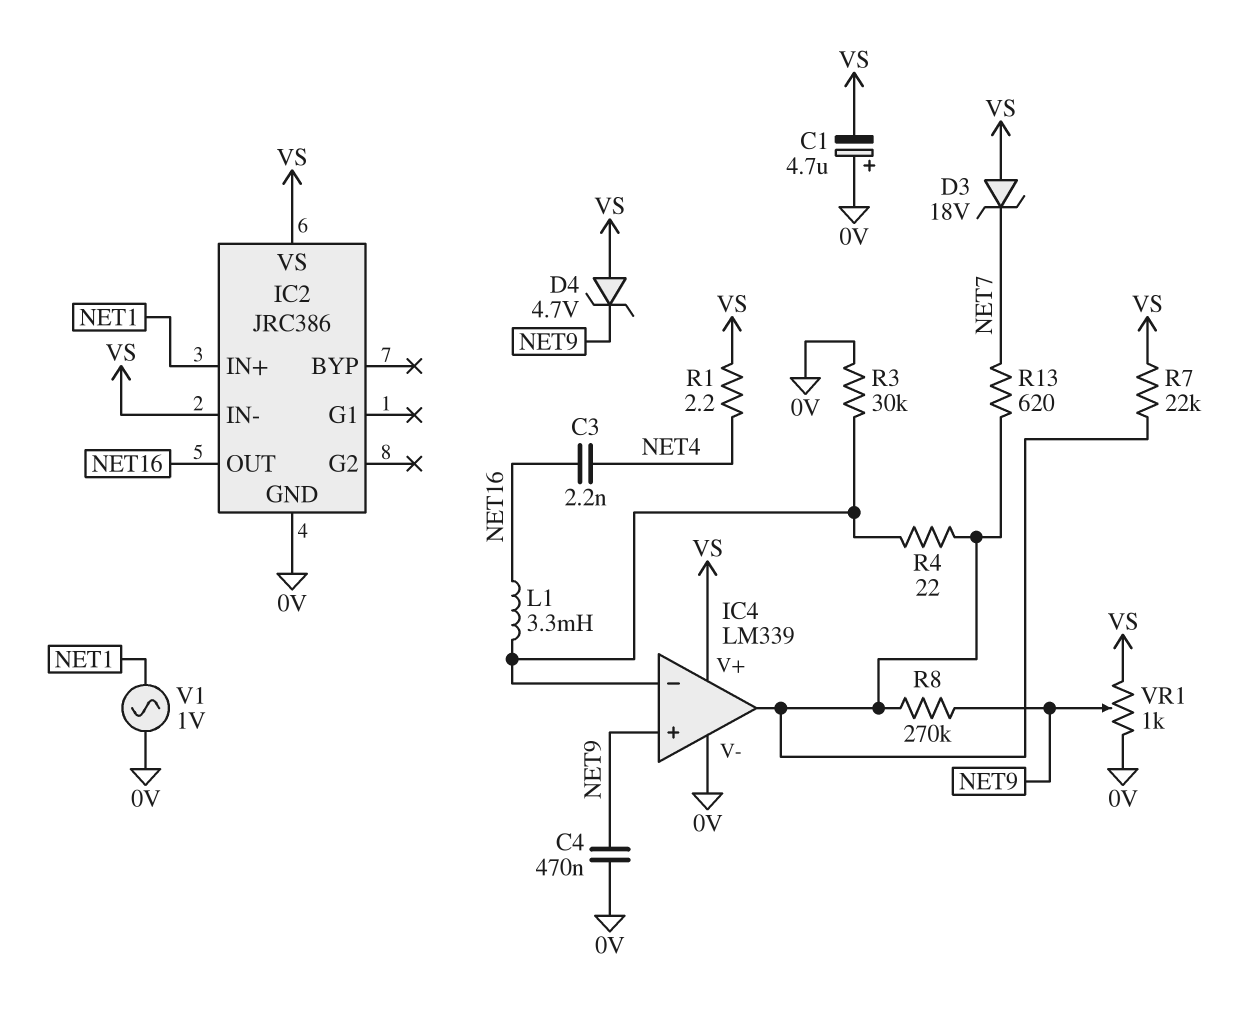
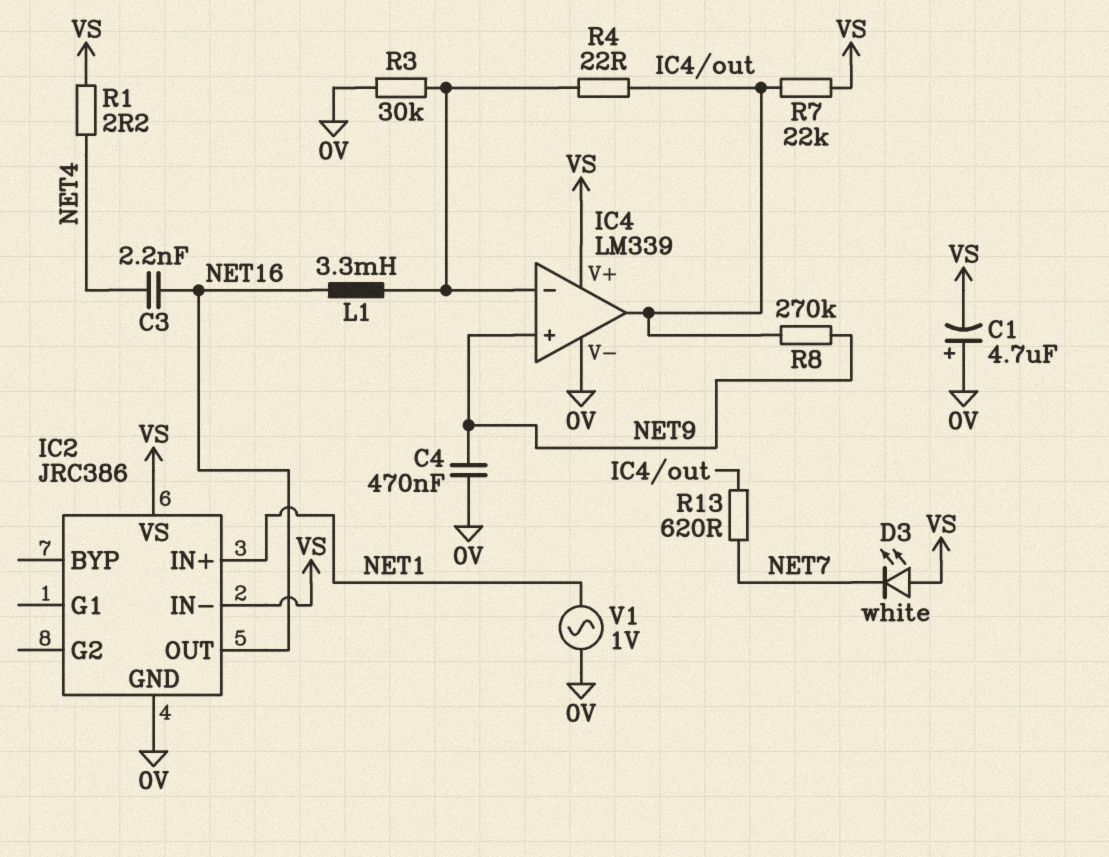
D3: zener 18V (A VS, K NET7) -> LED white (A VS, K NET7)
D4: zener 4.7V (A VS, K NET9) -> none
VR1: 1k (0V, VS, wiper NET9) -> none

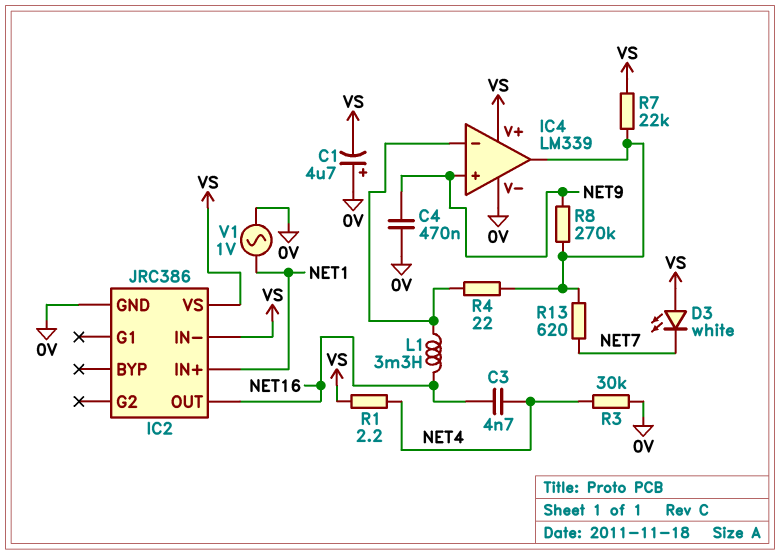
C3: 2.2nF (NET4, NET16) -> 4.7nF (NET4, NET16)
R3: 30k (0V, IC4/in-) -> 30k (0V, NET4)

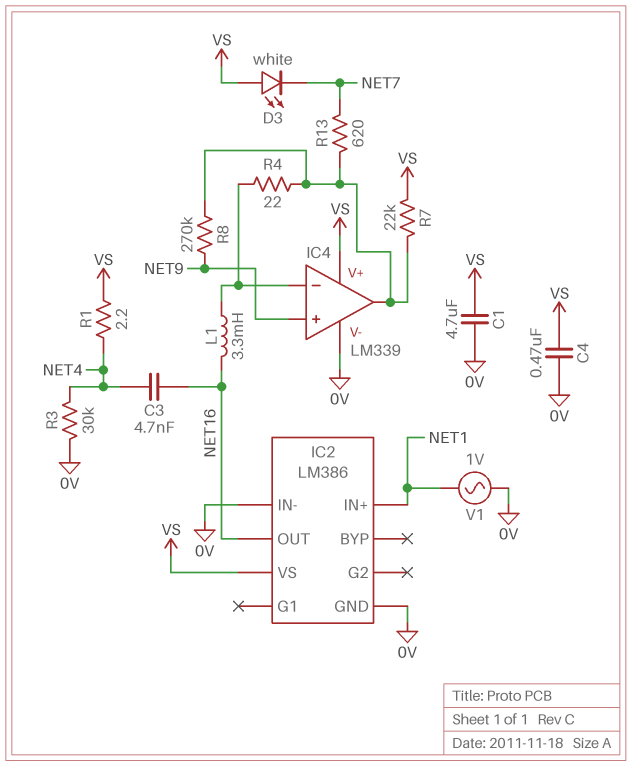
C1: 4.7uF (plus 0V, minus VS) -> 4.7uF (0V, VS)
C4: 470nF (0V, NET9) -> 470nF (0V, VS)
IC2: JRC386 -> LM386
IC2 pin IN-: VS -> 0V

